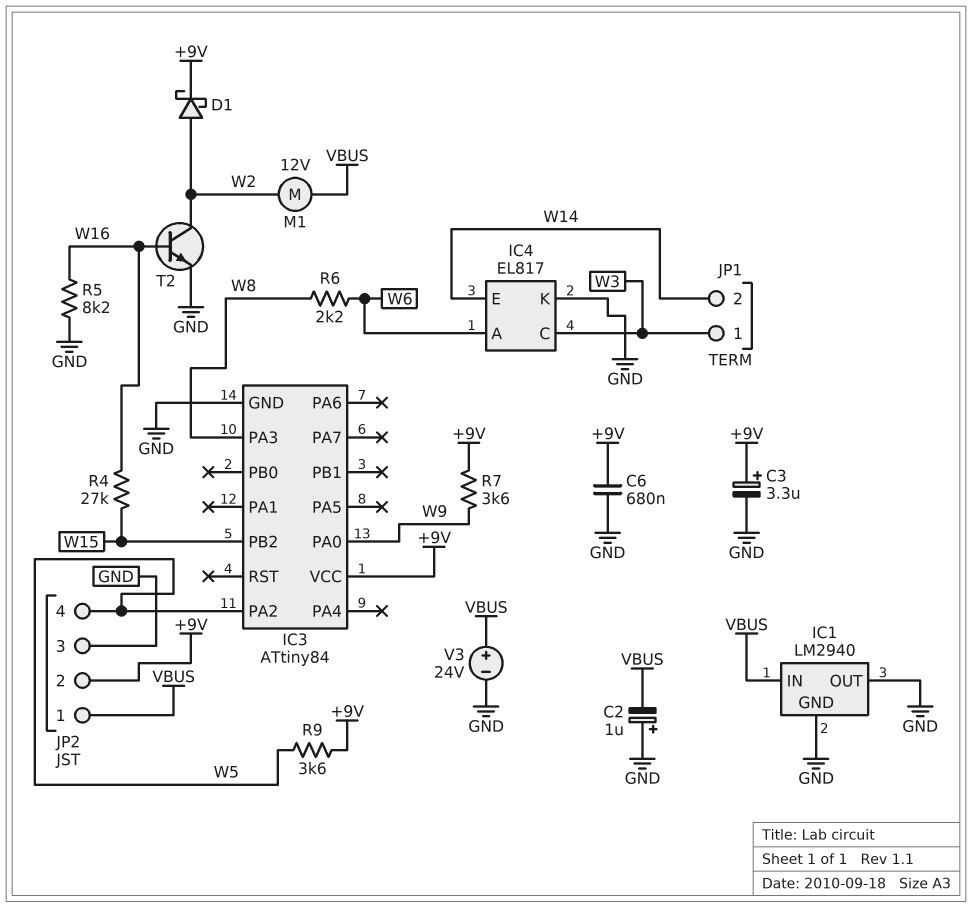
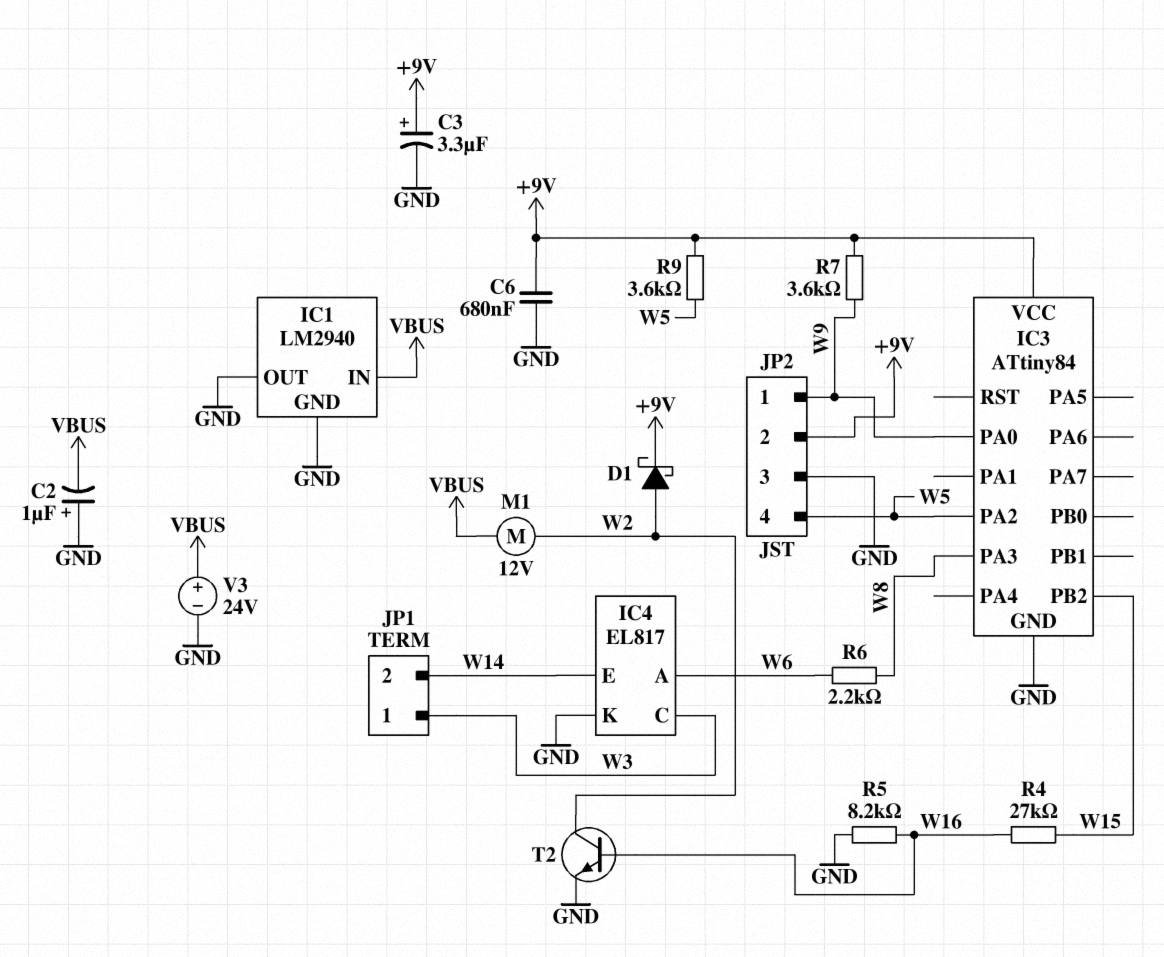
JP2 pin 1: VBUS -> W9

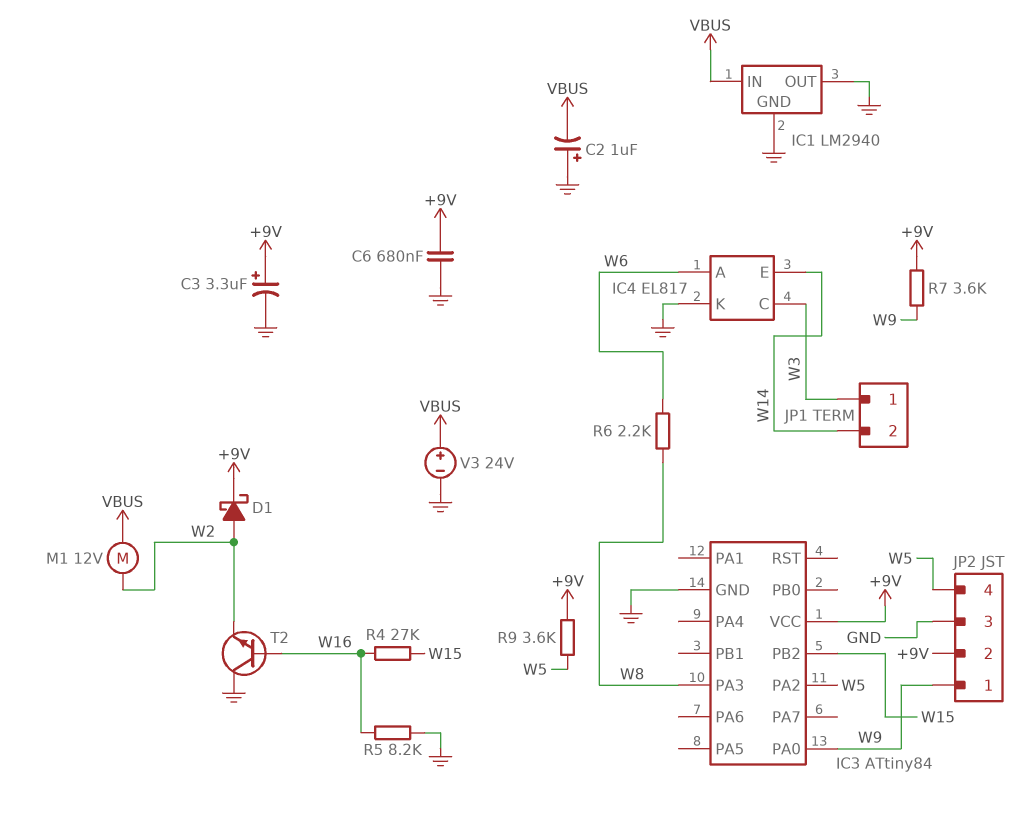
T2: NPN (B W16, C W2, E GND) -> NPN (B W16, C GND, E W2)

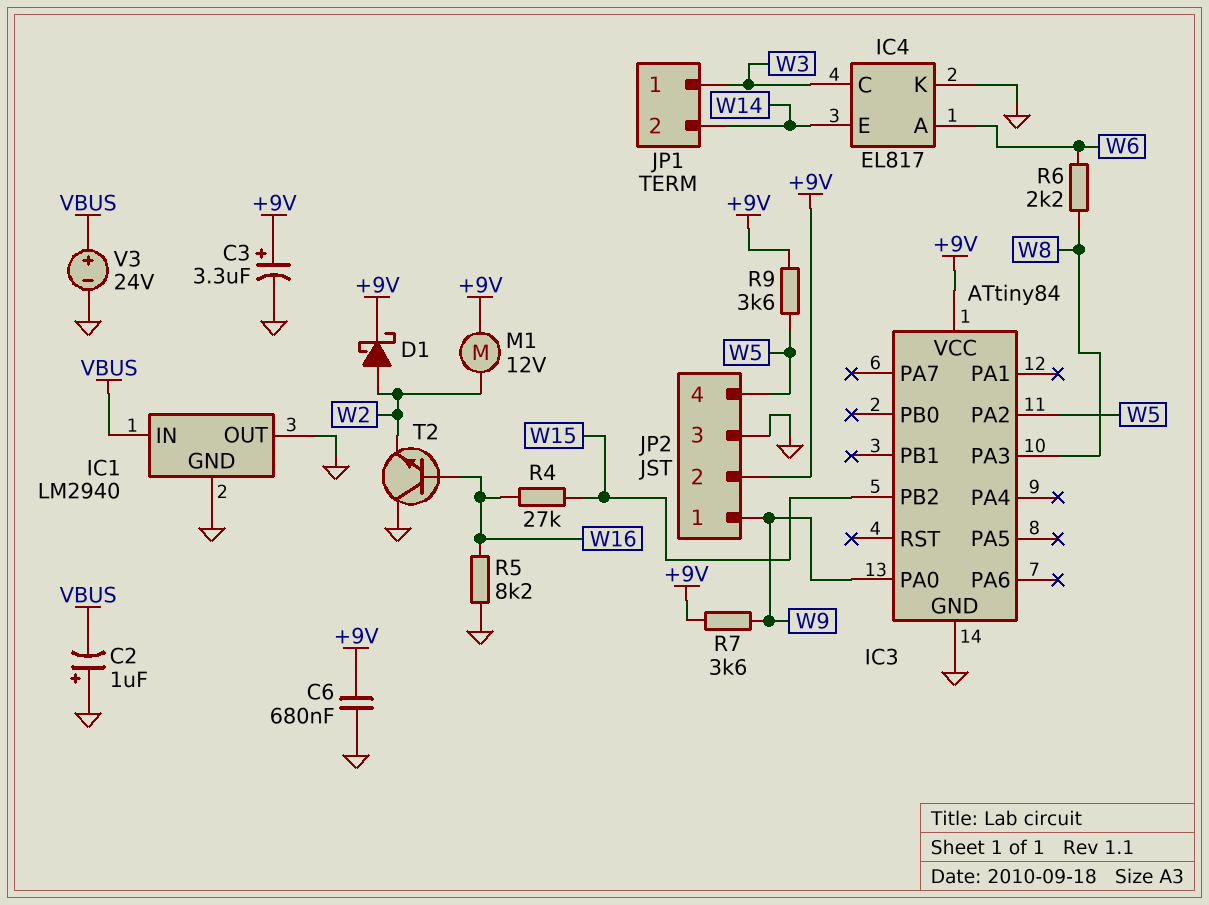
M1: motor 12V (VBUS, W2) -> motor 12V (+9V, W2)

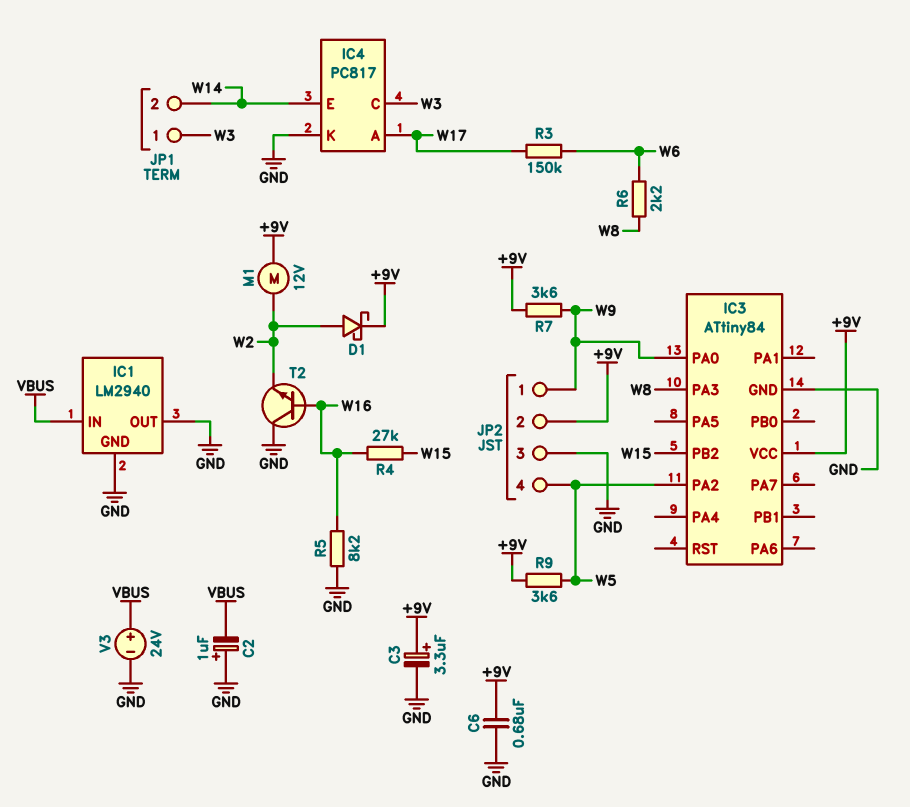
IC4: EL817 -> PC817
IC4 pin A: W6 -> W17
R3: none -> 150k (W6, W17)

